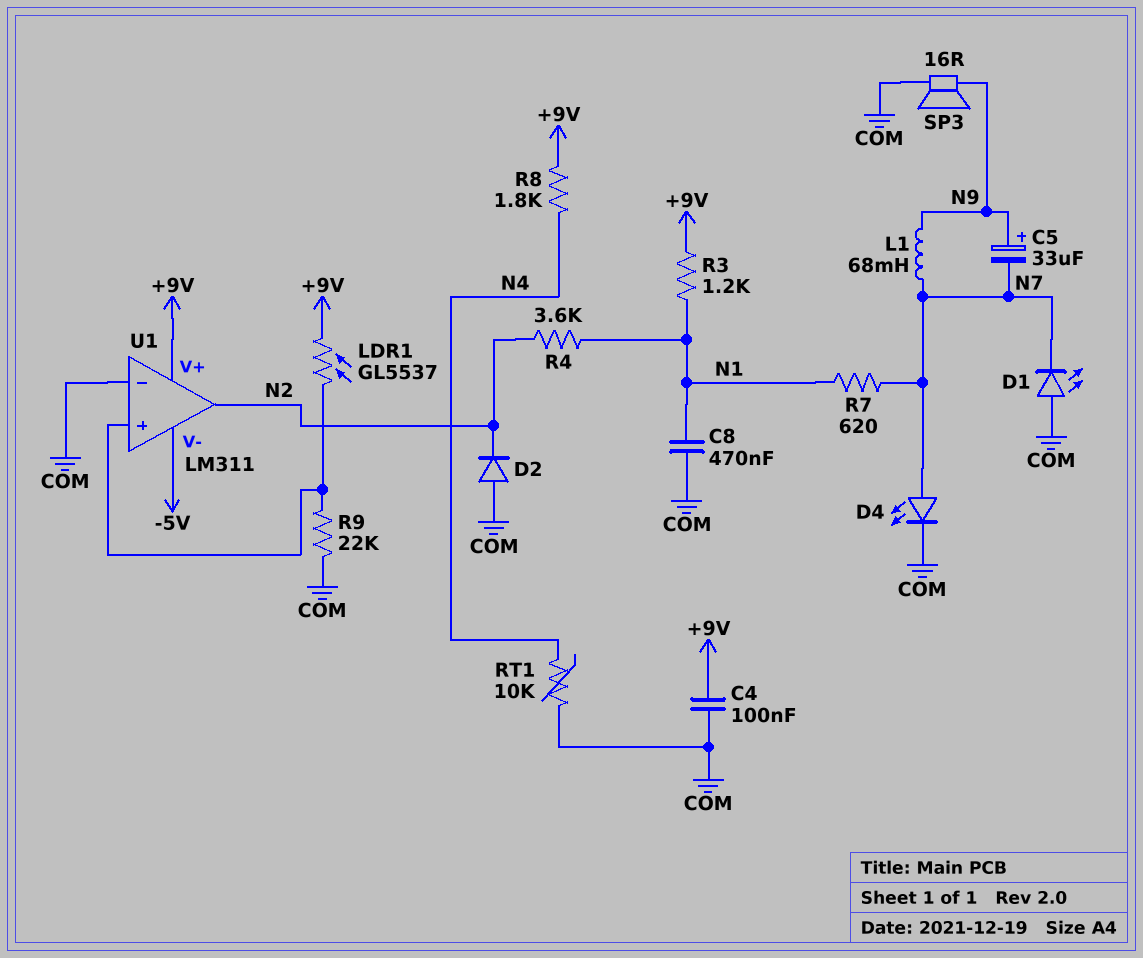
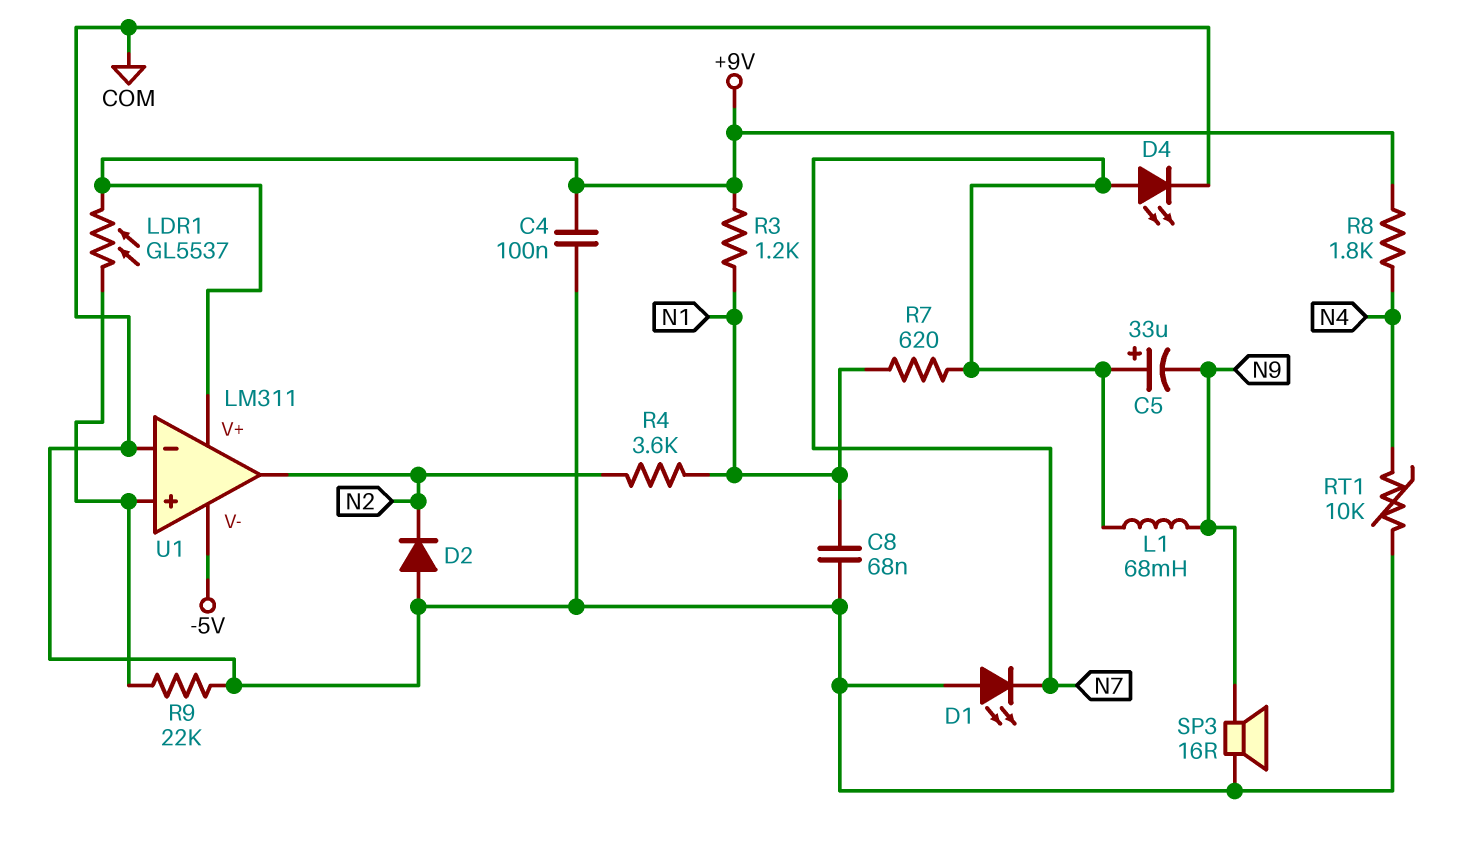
C5: 33uF (plus N9, minus N7) -> 33uF (plus N7, minus N9)
C8: 470nF (COM, N1) -> 68nF (COM, N1)

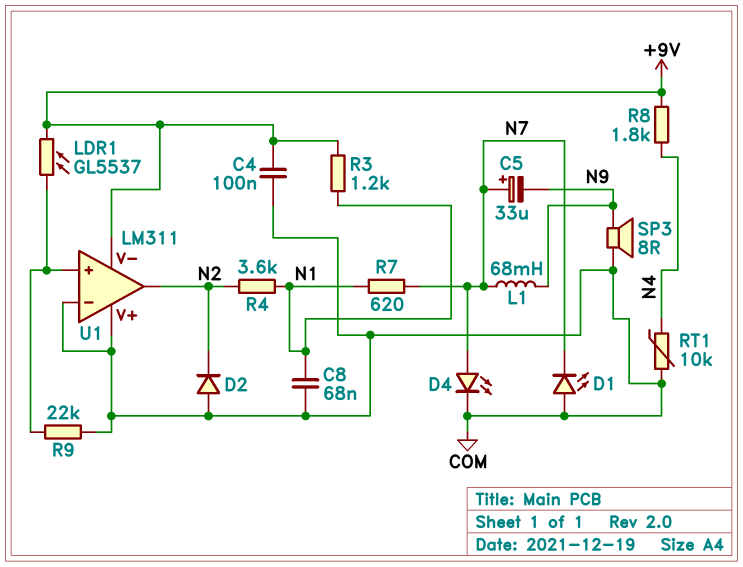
SP3: speaker 16R (COM, N9) -> speaker 8R (COM, N9)
U1 pin V+: +9V -> COM
U1 pin V-: -5V -> +9V

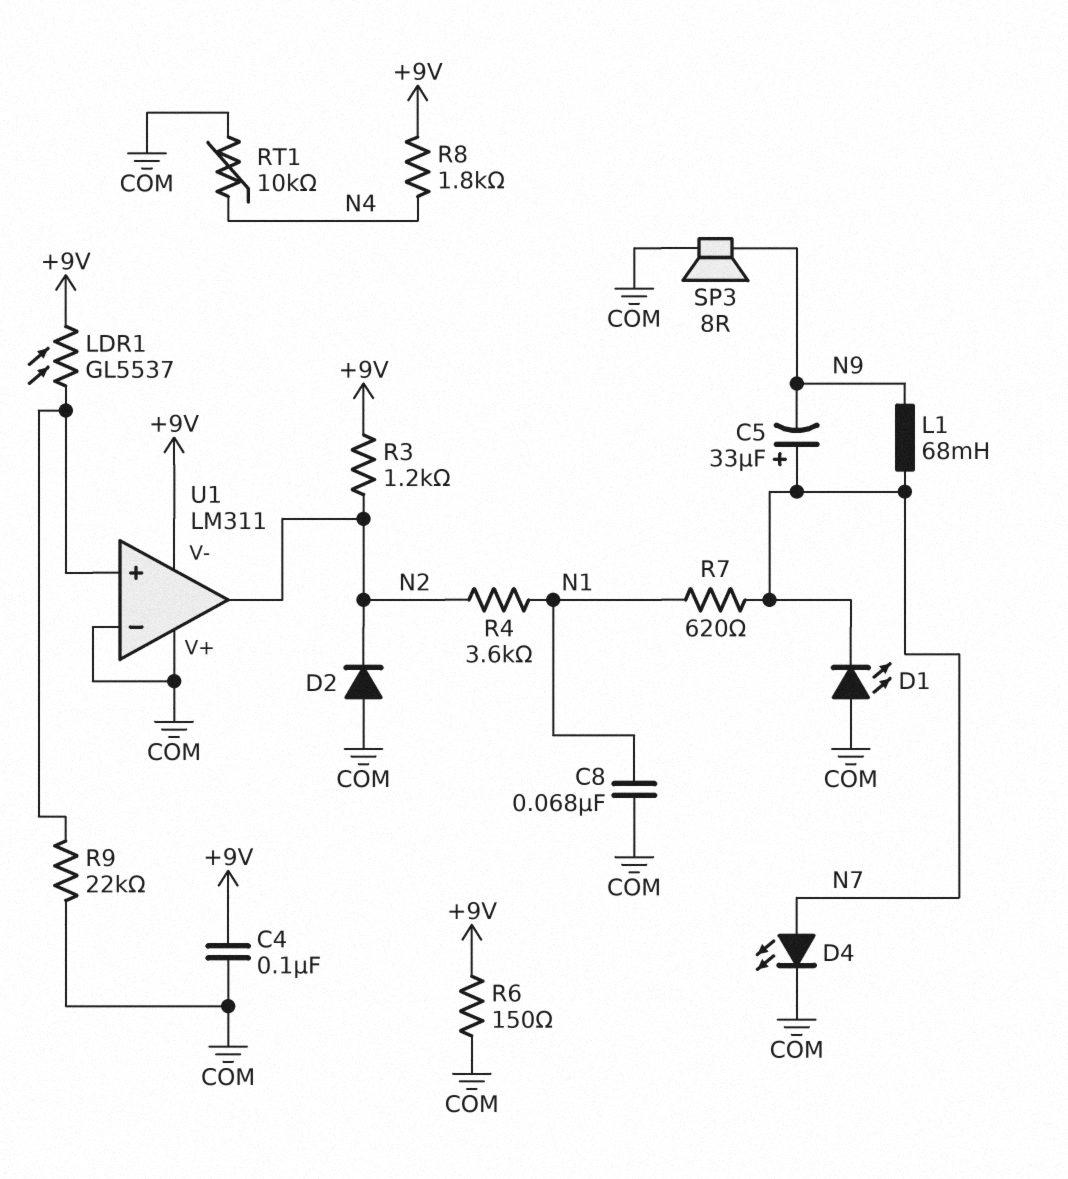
R3: 1.2k (+9V, N1) -> 1.2k (+9V, N2)
R6: none -> 150 (+9V, COM)

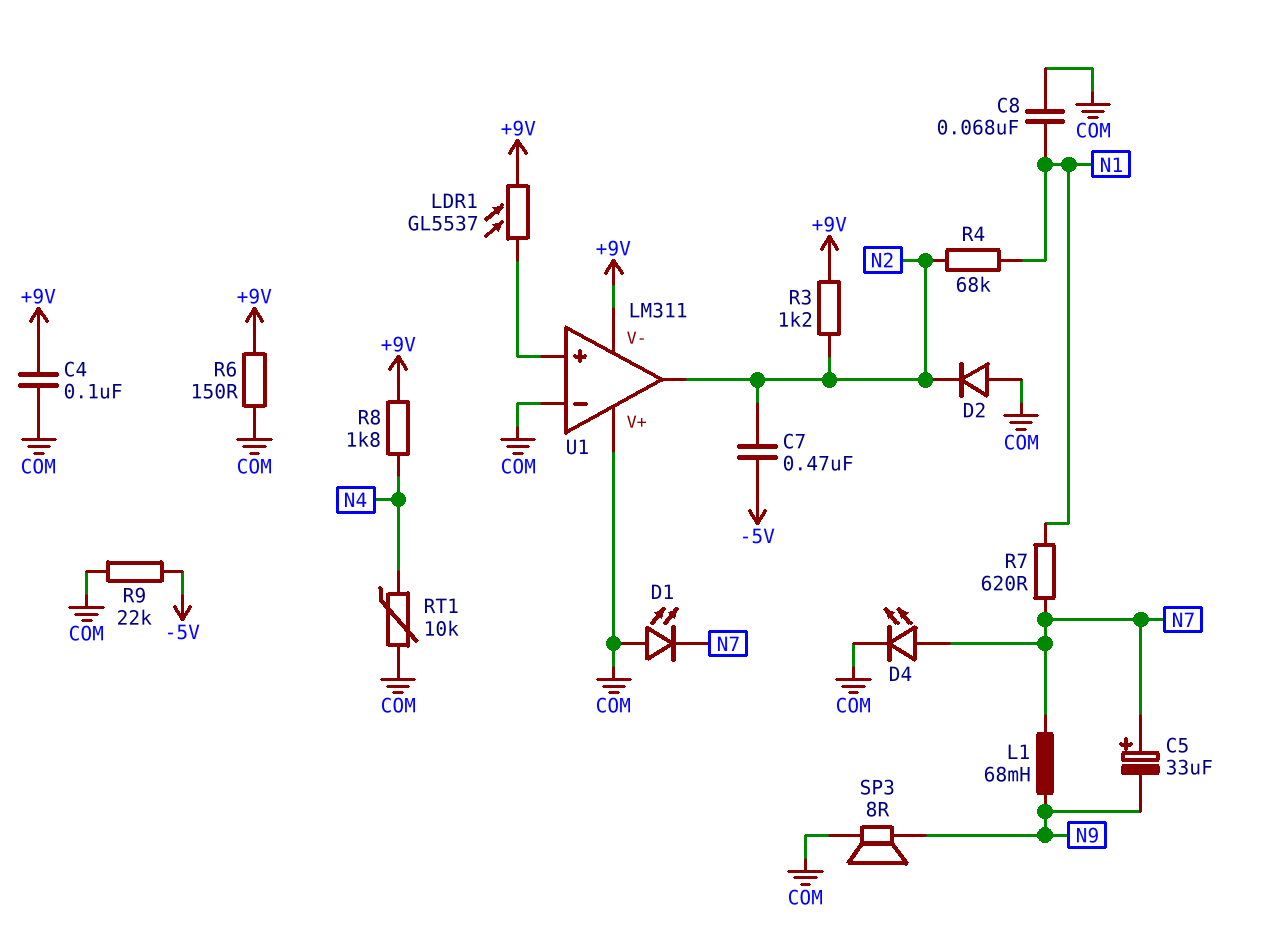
C7: none -> 470nF (-5V, N2)
R4: 3.6k (N1, N2) -> 68k (N1, N2)
R9: 22k (COM, U1/in+) -> 22k (-5V, COM)

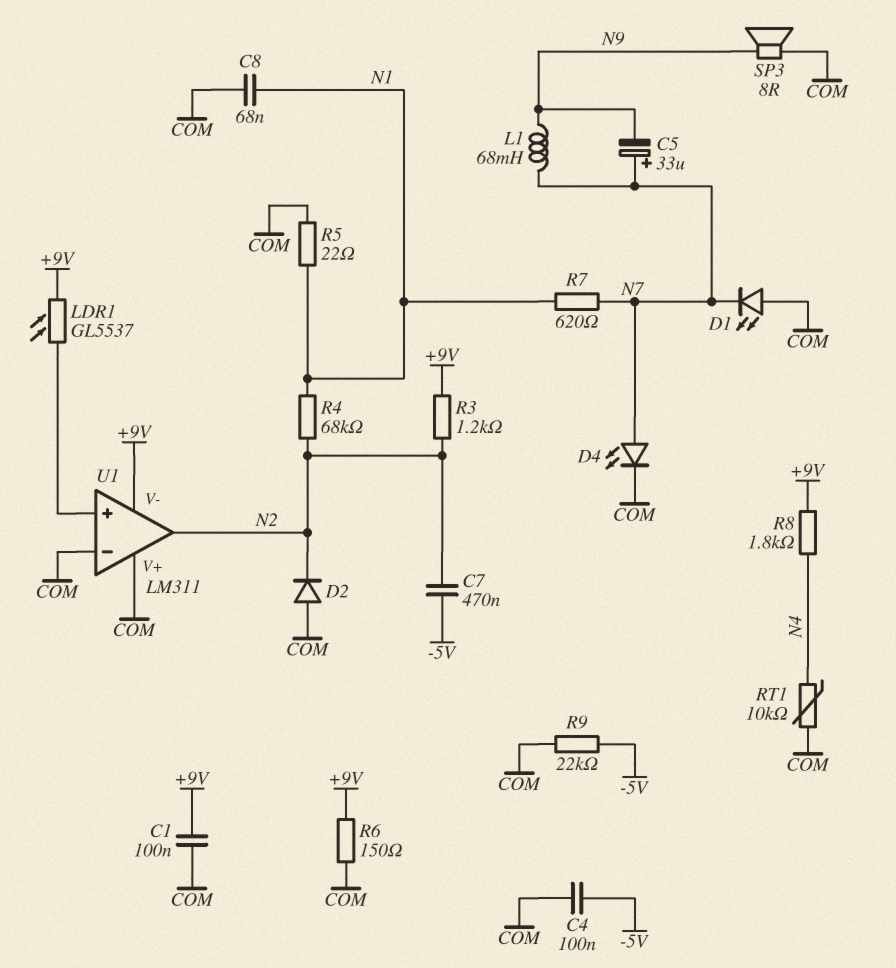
C1: none -> 100nF (+9V, COM)
C4: 100nF (+9V, COM) -> 100nF (-5V, COM)
R5: none -> 22 (COM, N1)

